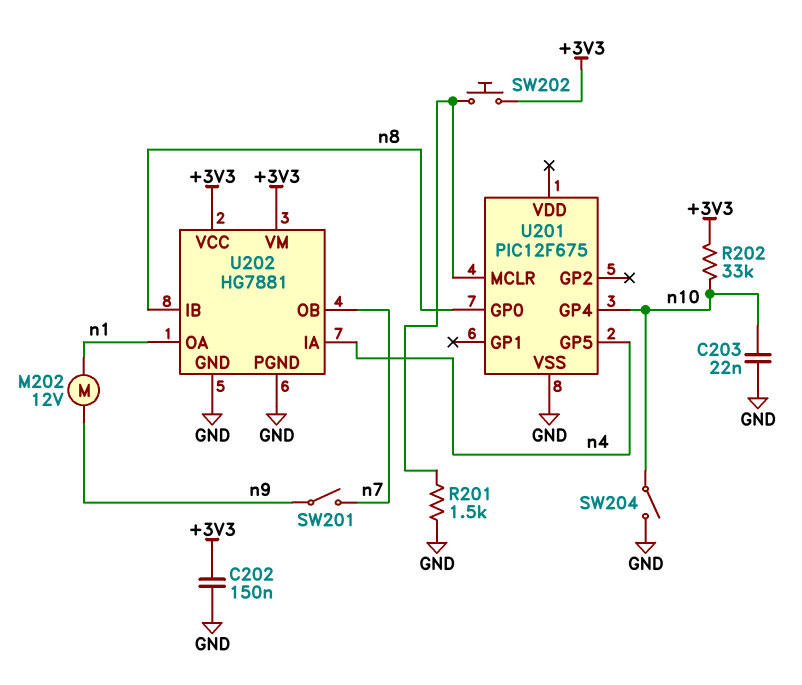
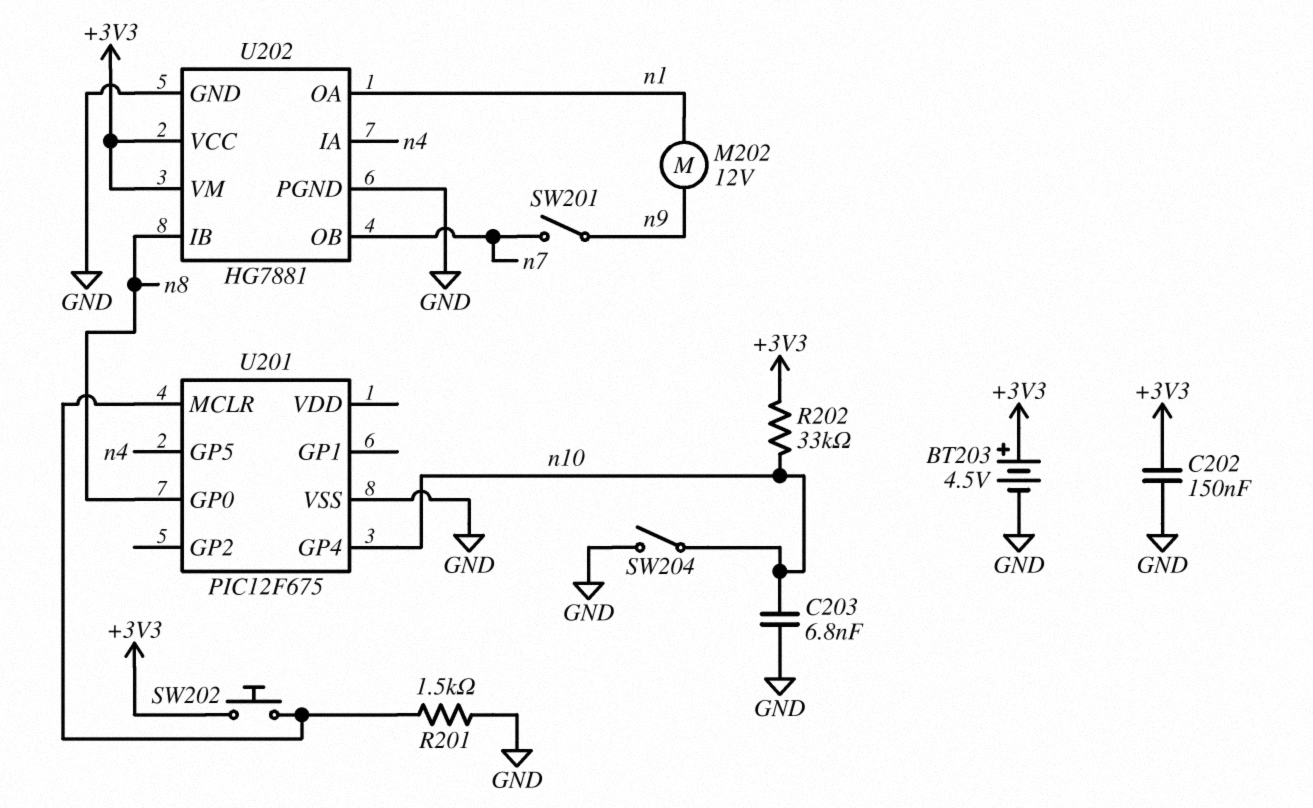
BT203: none -> 4.5V (plus +3V3, minus GND)
C203: 22nF (GND, n10) -> 6.8nF (GND, n10)

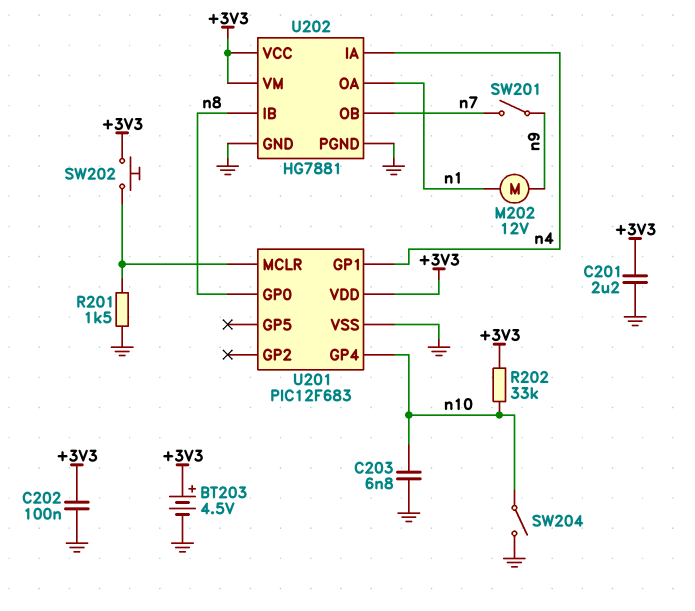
C201: none -> 2.2uF (+3V3, GND)
C202: 150nF (+3V3, GND) -> 100nF (+3V3, GND)
U201: PIC12F675 -> PIC12F683
U201 pin GP1: none -> n4
U201 pin GP5: n4 -> none
U201 pin VDD: none -> +3V3

